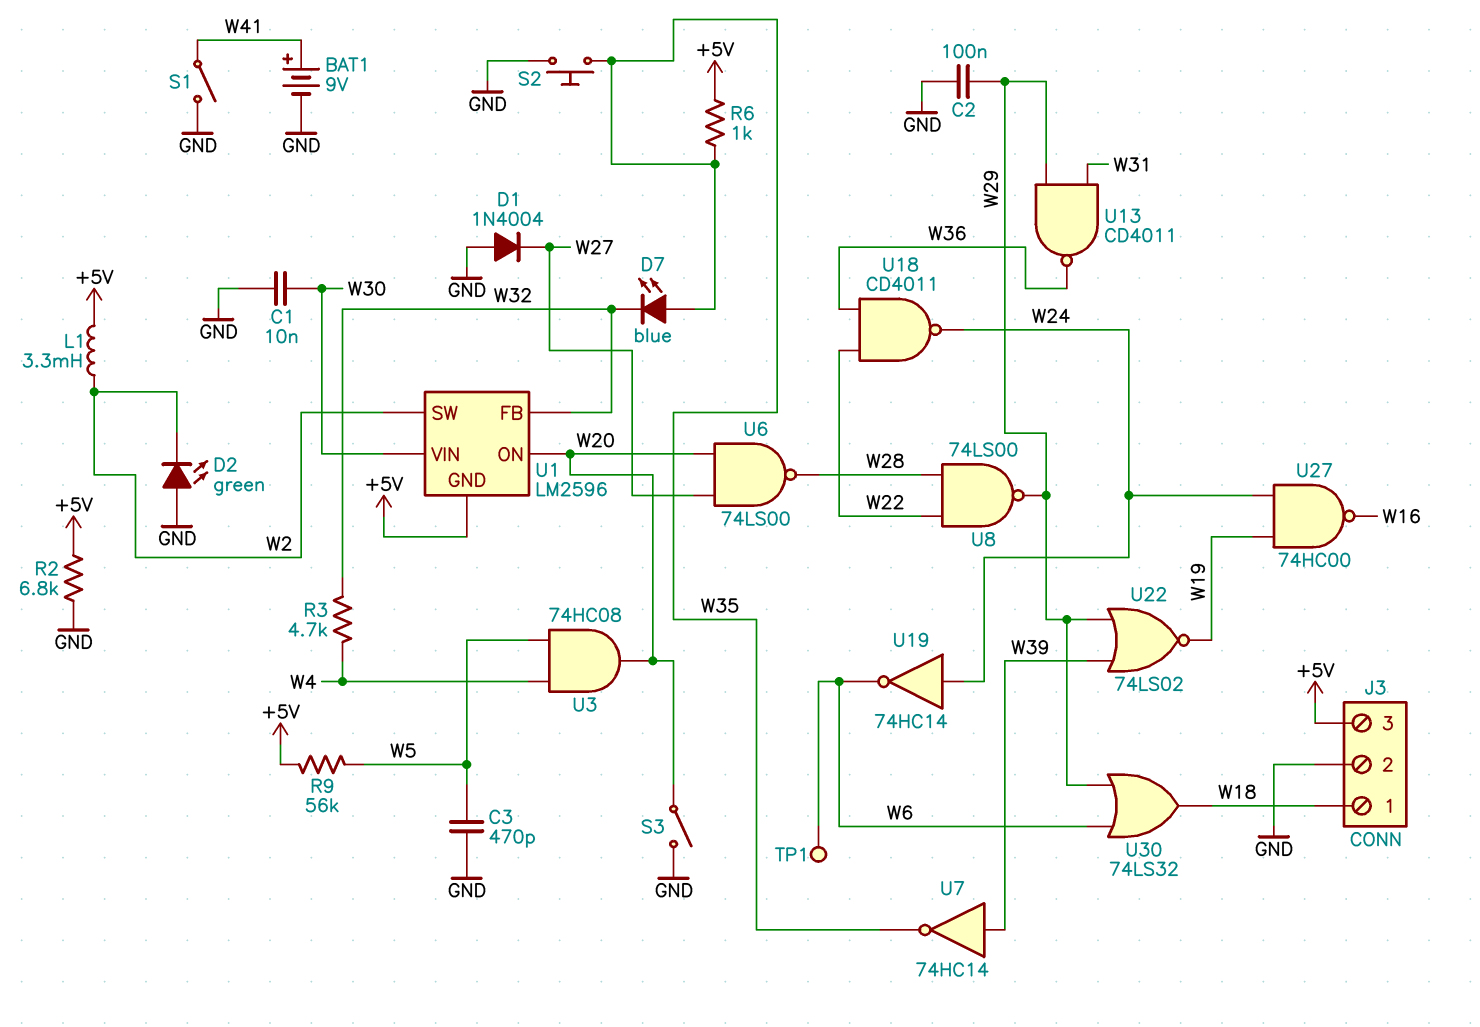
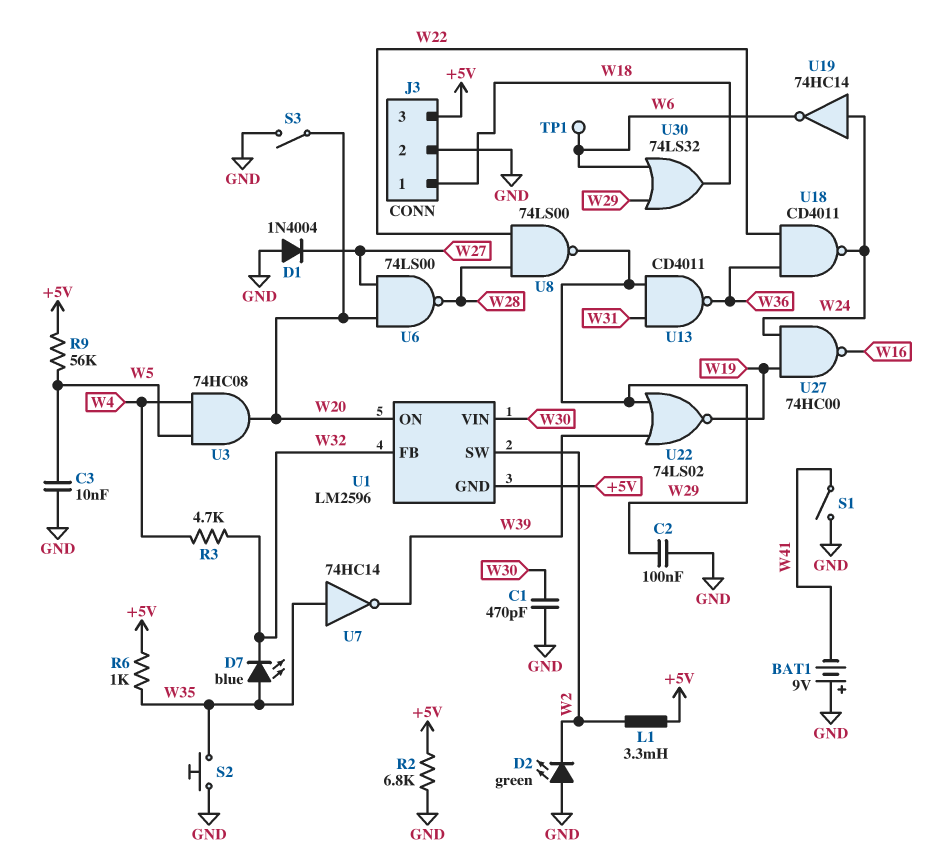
BAT1: 9V (plus W41, minus GND) -> 9V (plus GND, minus W41)
C1: 10nF (GND, W30) -> 470pF (GND, W30)
C3: 470pF (GND, W5) -> 10nF (GND, W5)
U7: NOT 74HC14 (in W39, out W35) -> NOT 74HC14 (in W35, out W39)

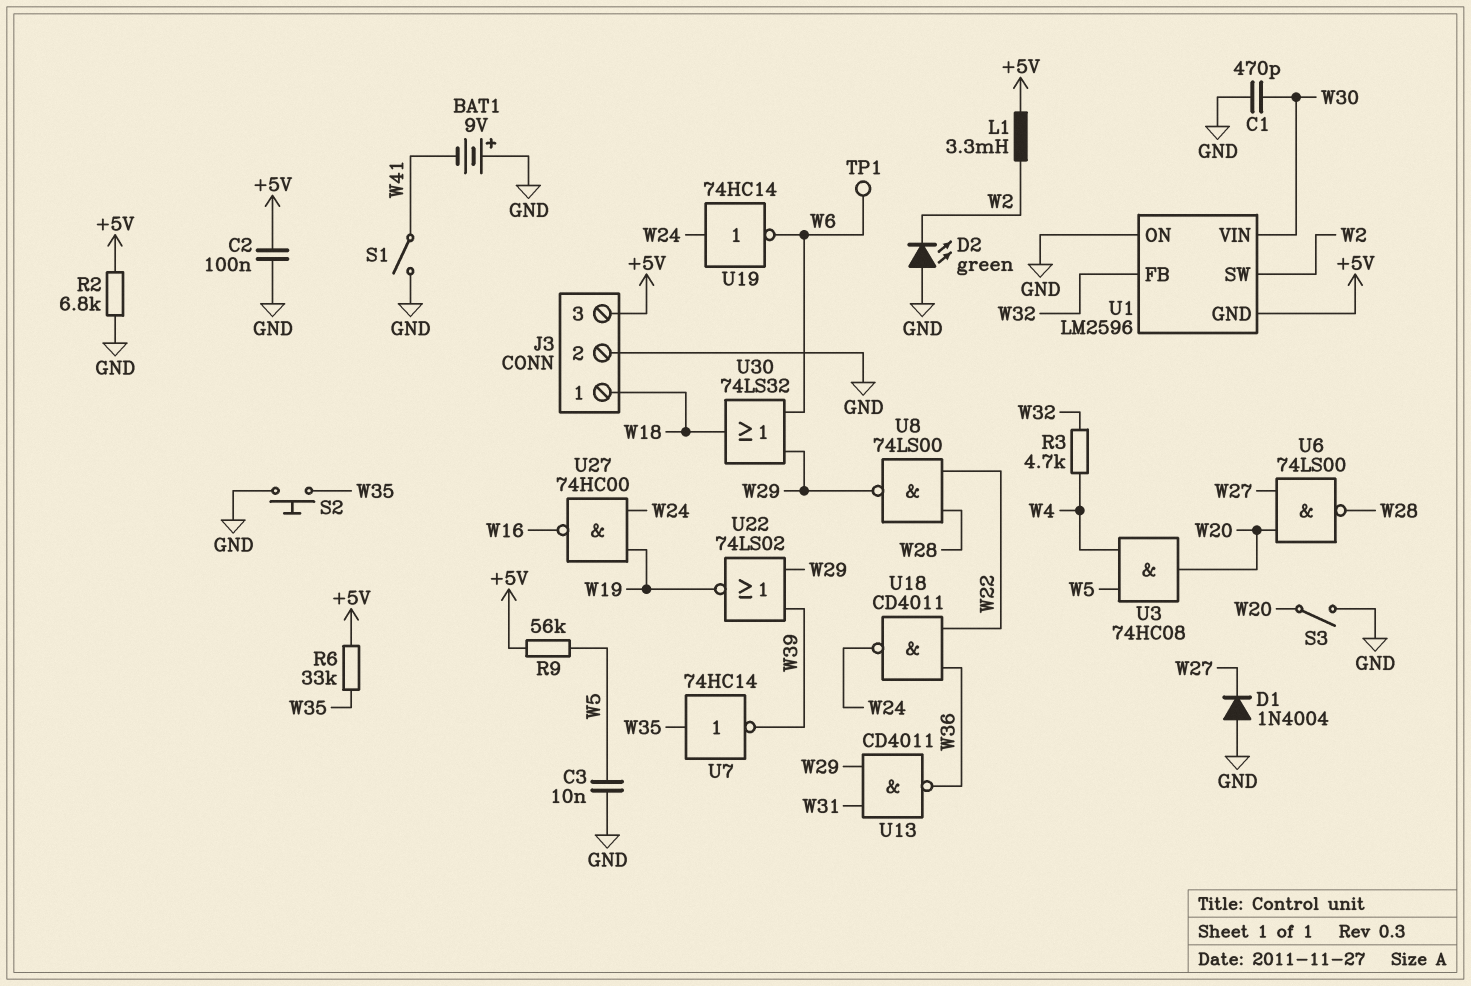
C2: 100nF (GND, W29) -> 100nF (+5V, GND)
D7: LED blue (A W35, K W32) -> none
R6: 1k (+5V, W35) -> 33k (+5V, W35)
U1 pin ON: W20 -> GND

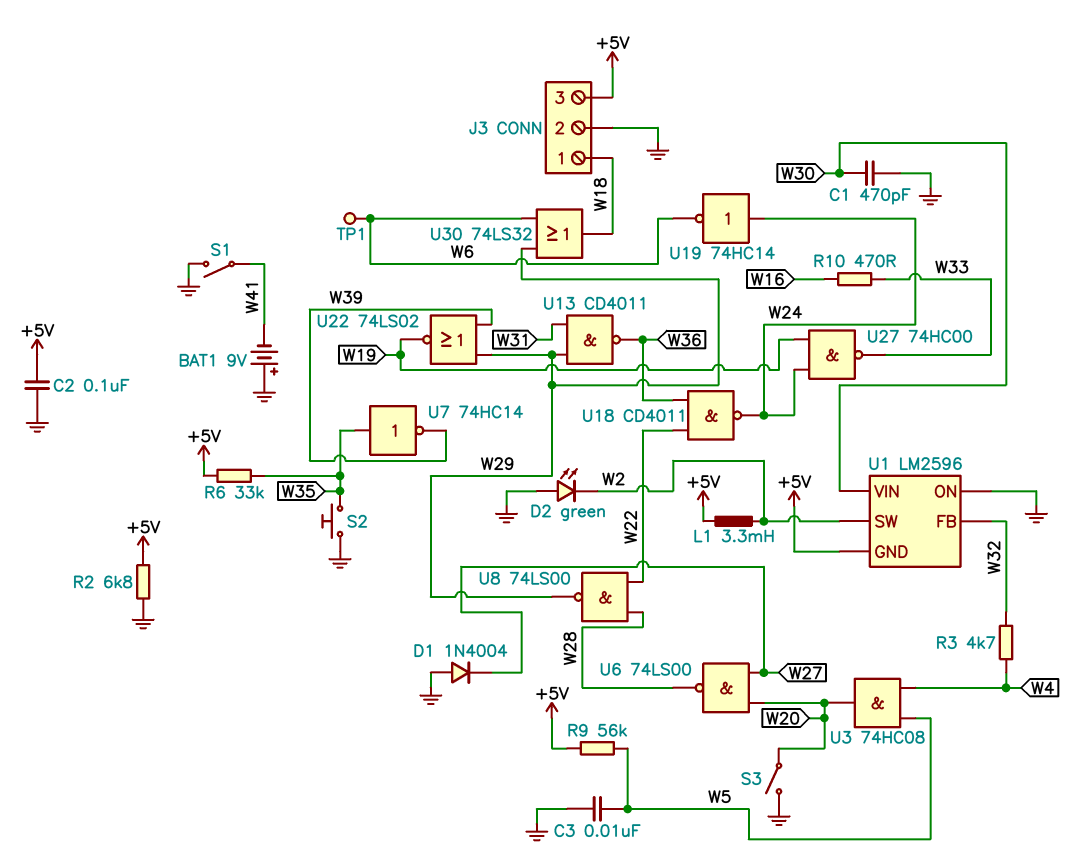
R10: none -> 470 (W16, W33)
U27: NAND 74HC00 (in W19, in W24, out W16) -> NAND 74HC00 (in W19, in W24, out W33)

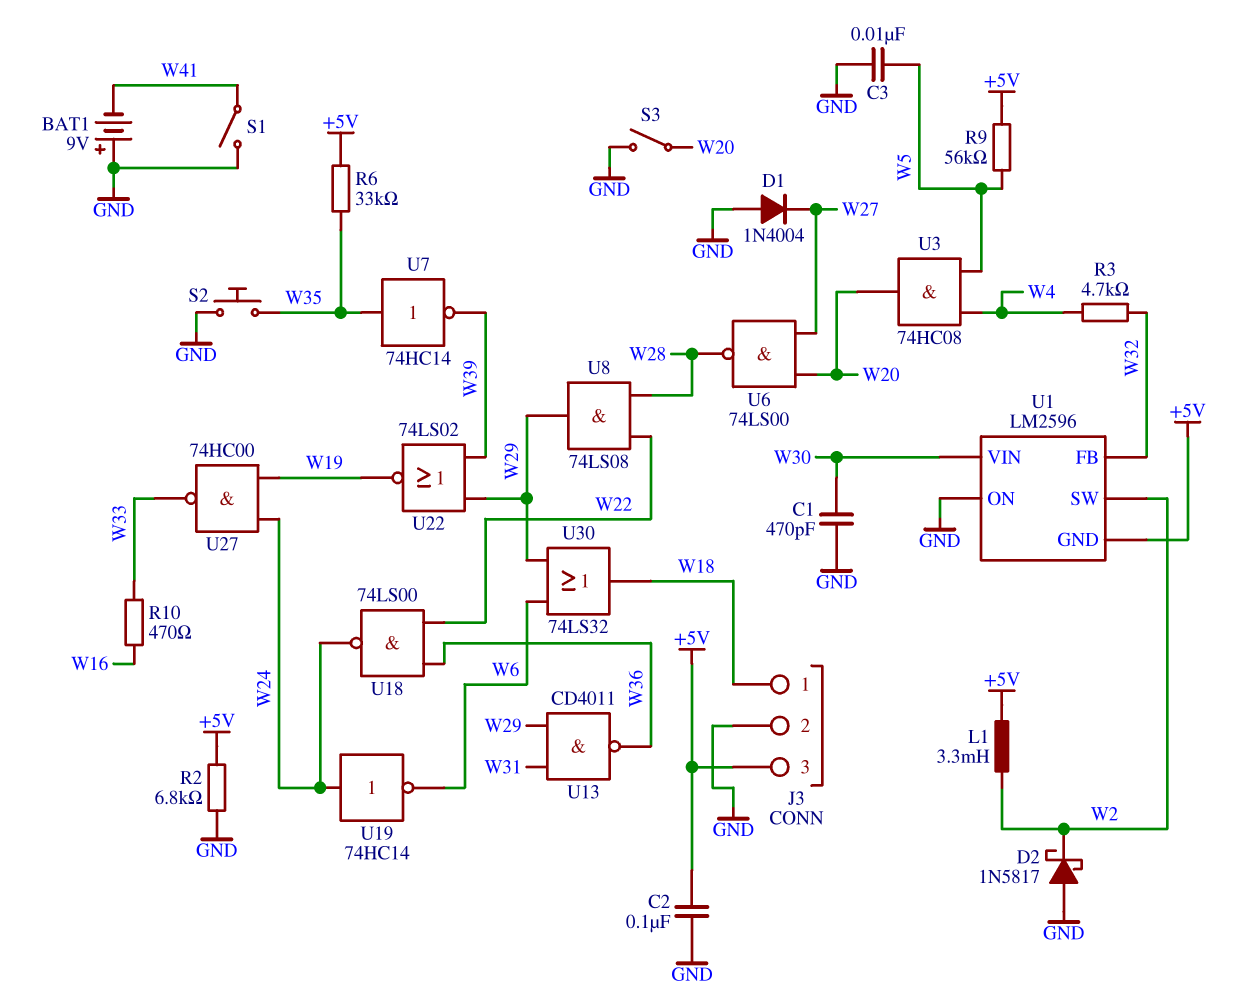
D2: LED green (A GND, K W2) -> schottky 1N5817 (A GND, K W2)
TP1: test point (W6) -> none
U8: NAND 74LS00 (in W22, in W28, out W29) -> AND 74LS08 (in W22, in W28, out W29)
U18: NAND CD4011 (in W22, in W36, out W24) -> NAND 74LS00 (in W22, in W36, out W24)

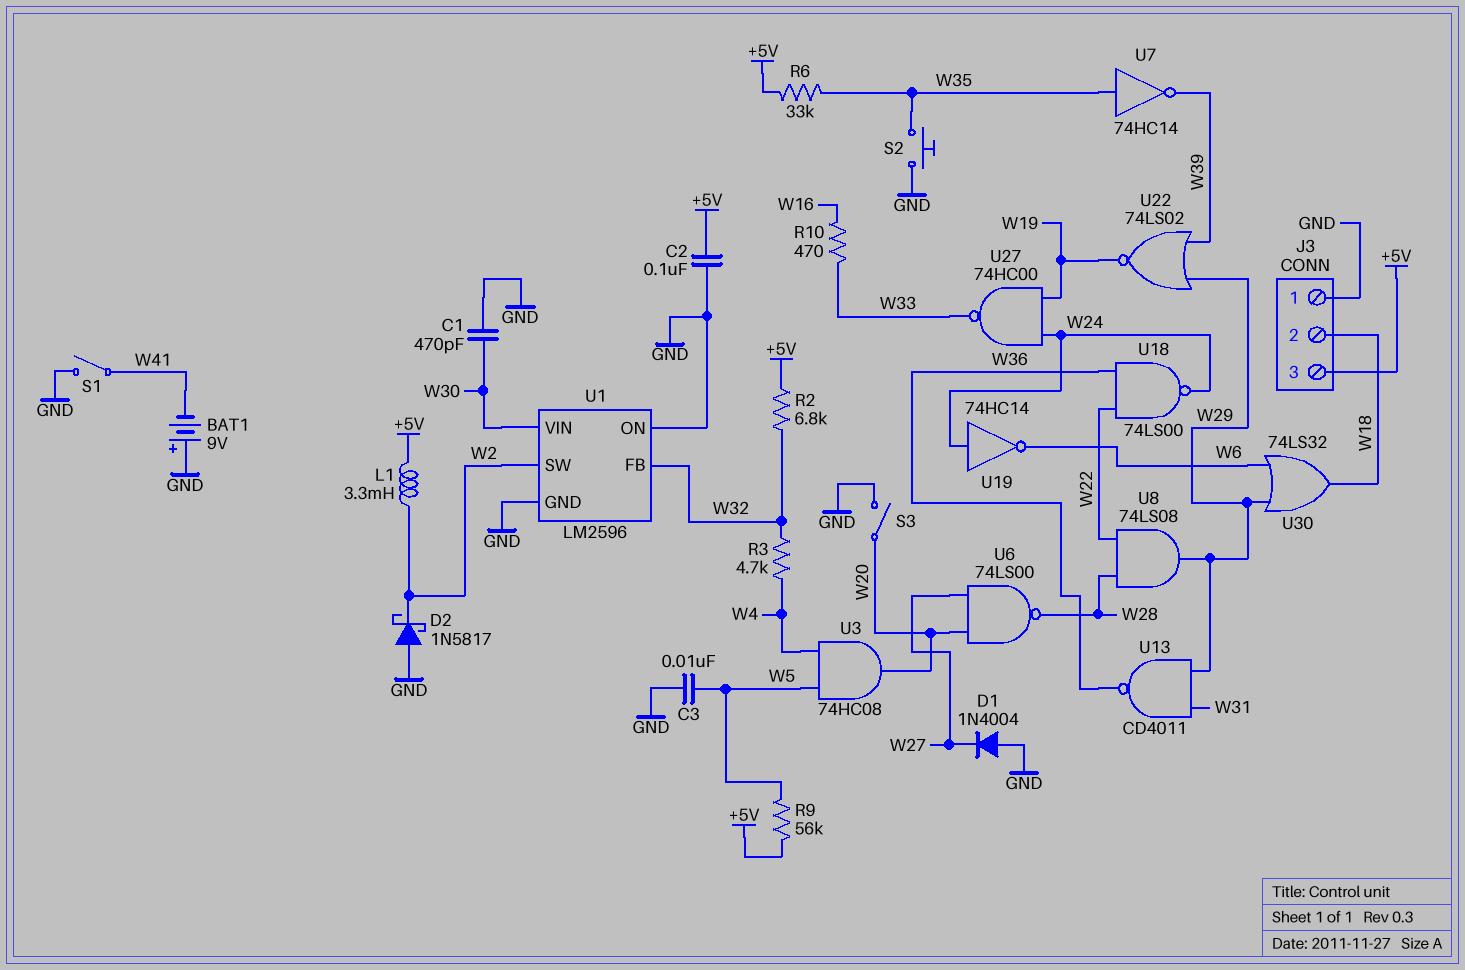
J3 pin 1: W18 -> GND
J3 pin 2: GND -> W18
R2: 6.8k (+5V, GND) -> 6.8k (+5V, W32)
U1 pin GND: +5V -> GND

